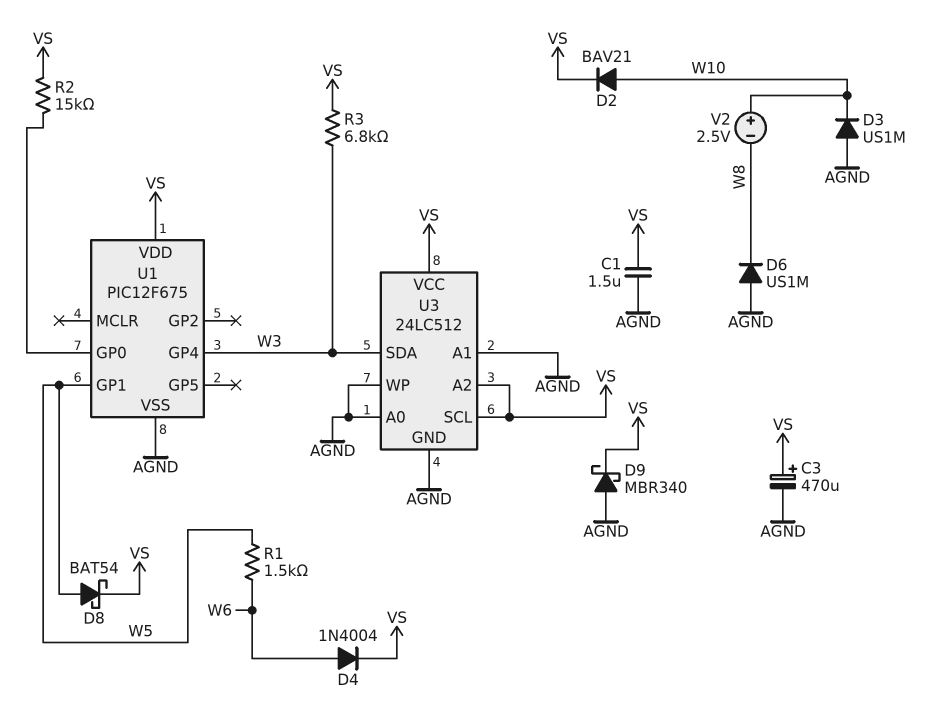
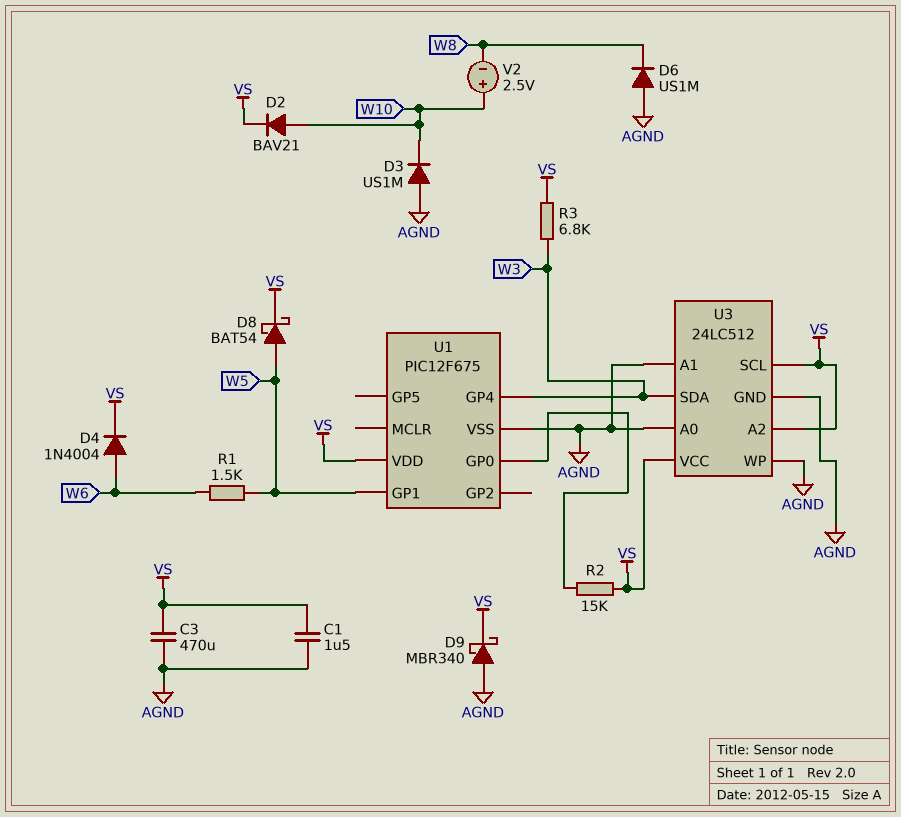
C3: 470uF (plus VS, minus AGND) -> 470uF (AGND, VS)

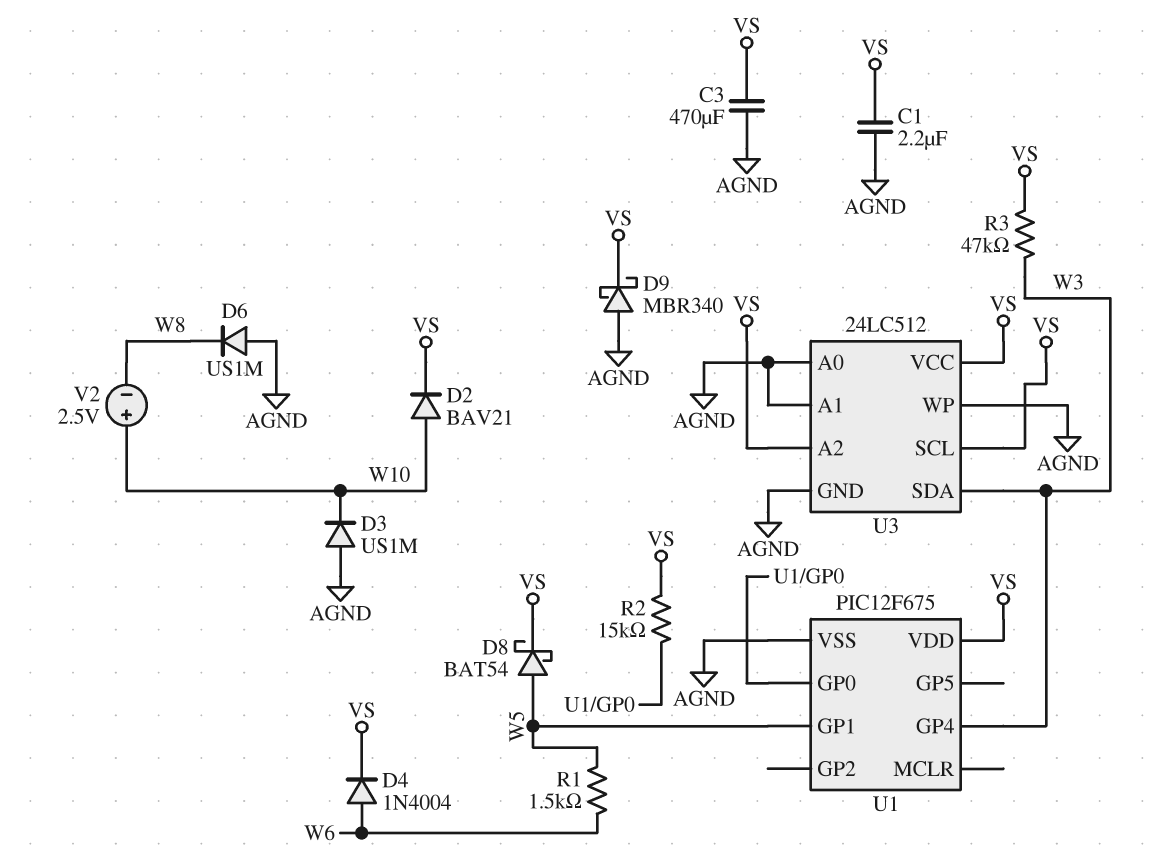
C1: 1.5uF (AGND, VS) -> 2.2uF (AGND, VS)
R3: 6.8k (VS, W3) -> 47k (VS, W3)

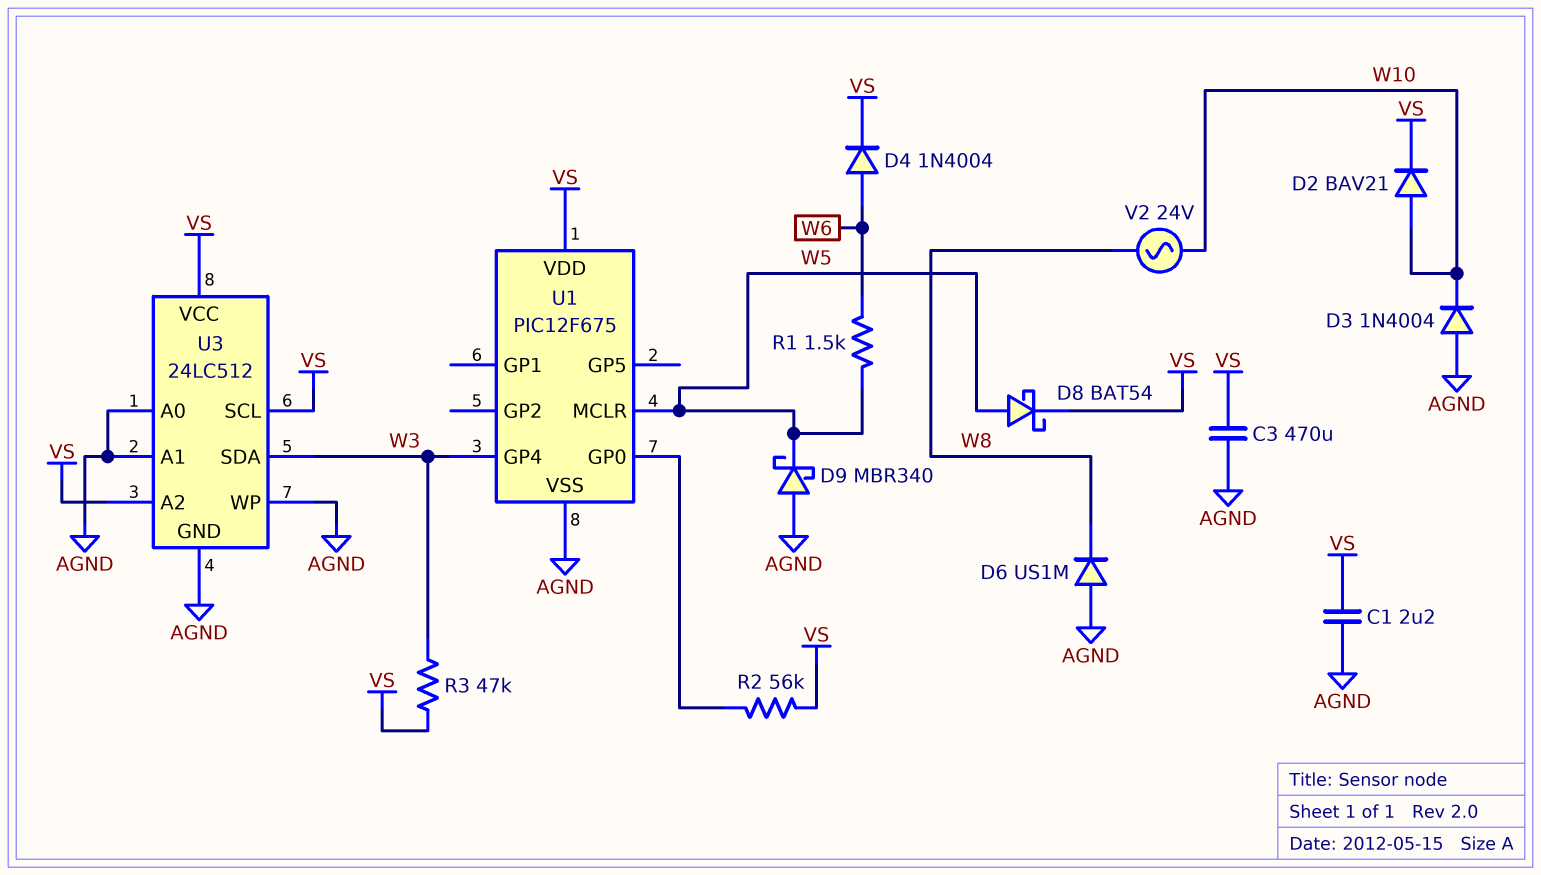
D3: diode US1M (A AGND, K W10) -> diode 1N4004 (A AGND, K W10)
D9: schottky MBR340 (A AGND, K VS) -> schottky MBR340 (A AGND, K W5)
R2: 15k (U1/GP0, VS) -> 56k (U1/GP0, VS)
U1 pin GP1: W5 -> none
U1 pin MCLR: none -> W5
V2: 2.5V (plus W10, minus W8) -> AC 24V (W8, W10)

